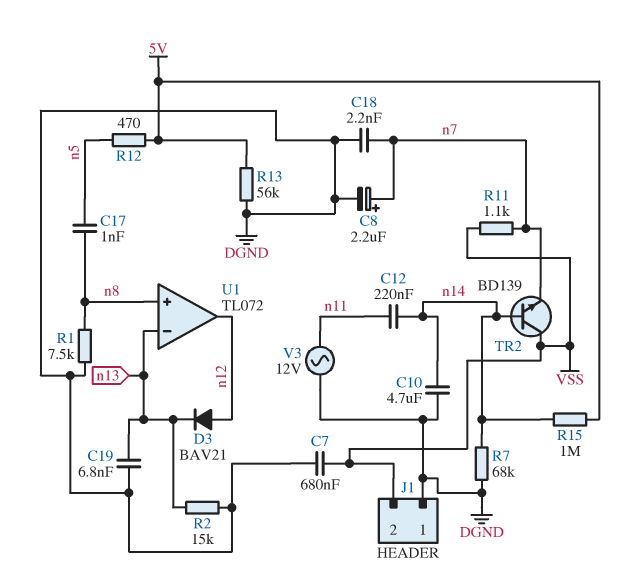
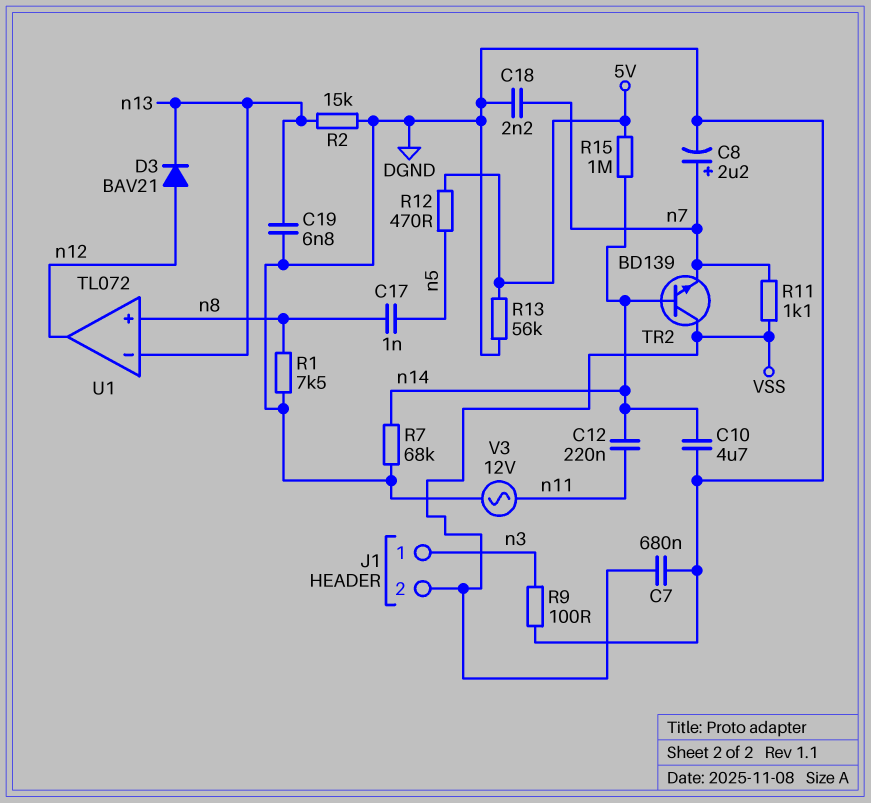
J1 pin 1: DGND -> n3
R9: none -> 100 (DGND, n3)

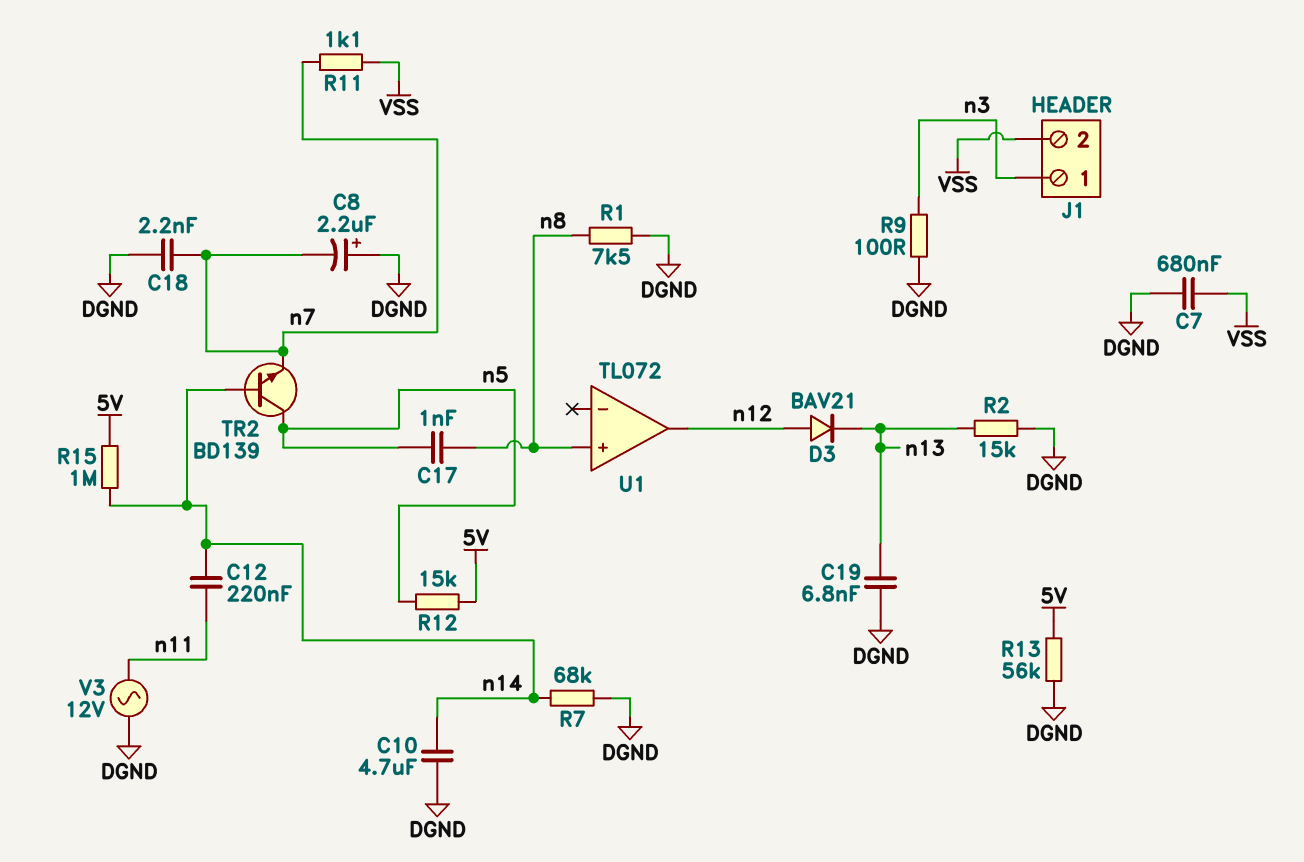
C8: 2.2uF (plus n7, minus DGND) -> 2.2uF (plus DGND, minus n7)
R12: 470 (5V, n5) -> 15k (5V, n5)
TR2: NPN BD139 (B n14, C VSS, E n7) -> NPN BD139 (B n14, C n5, E n7)
U1 pin in-: n13 -> none

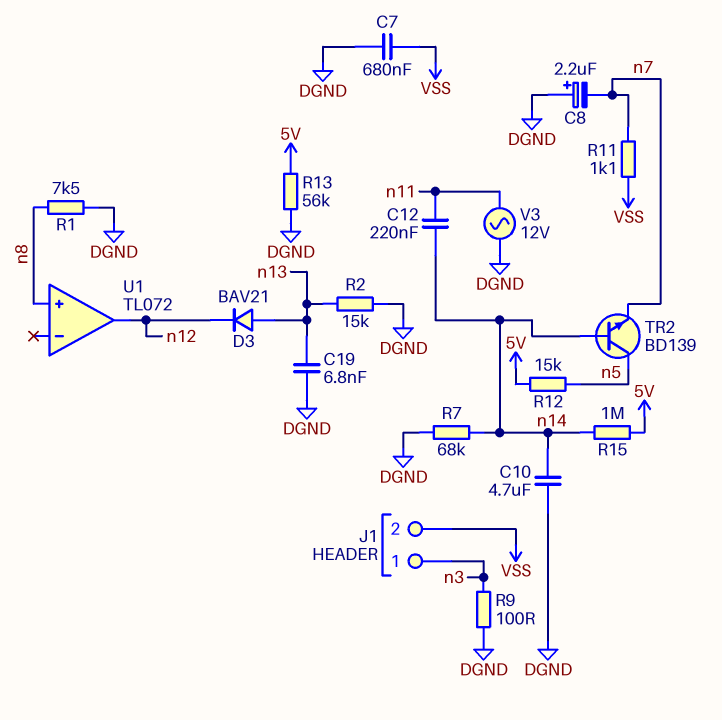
C17: 1nF (n5, n8) -> none
C18: 2.2nF (DGND, n7) -> none
D3: diode BAV21 (A n12, K n13) -> diode BAV21 (A n13, K n12)

